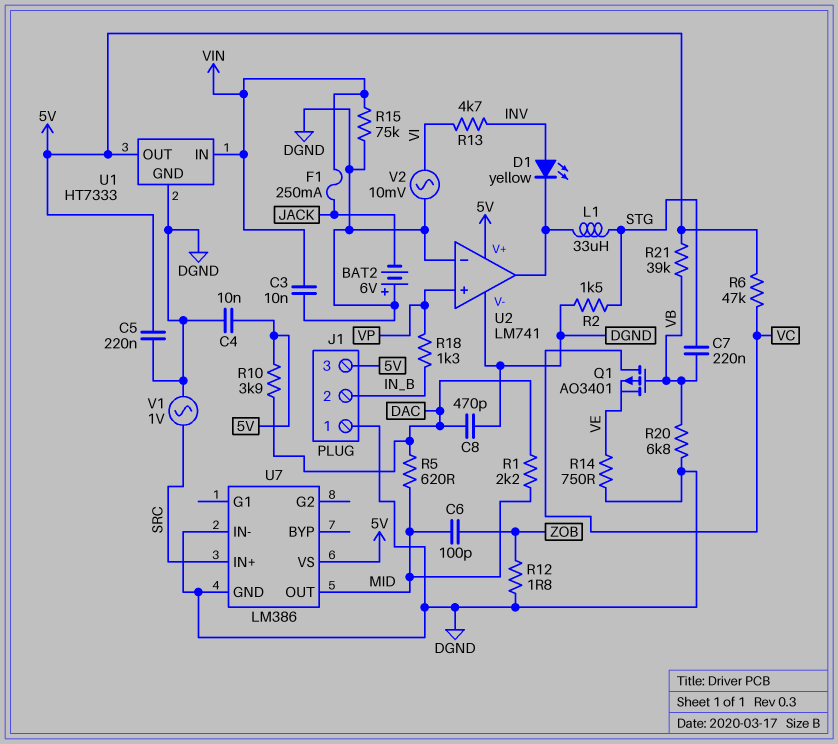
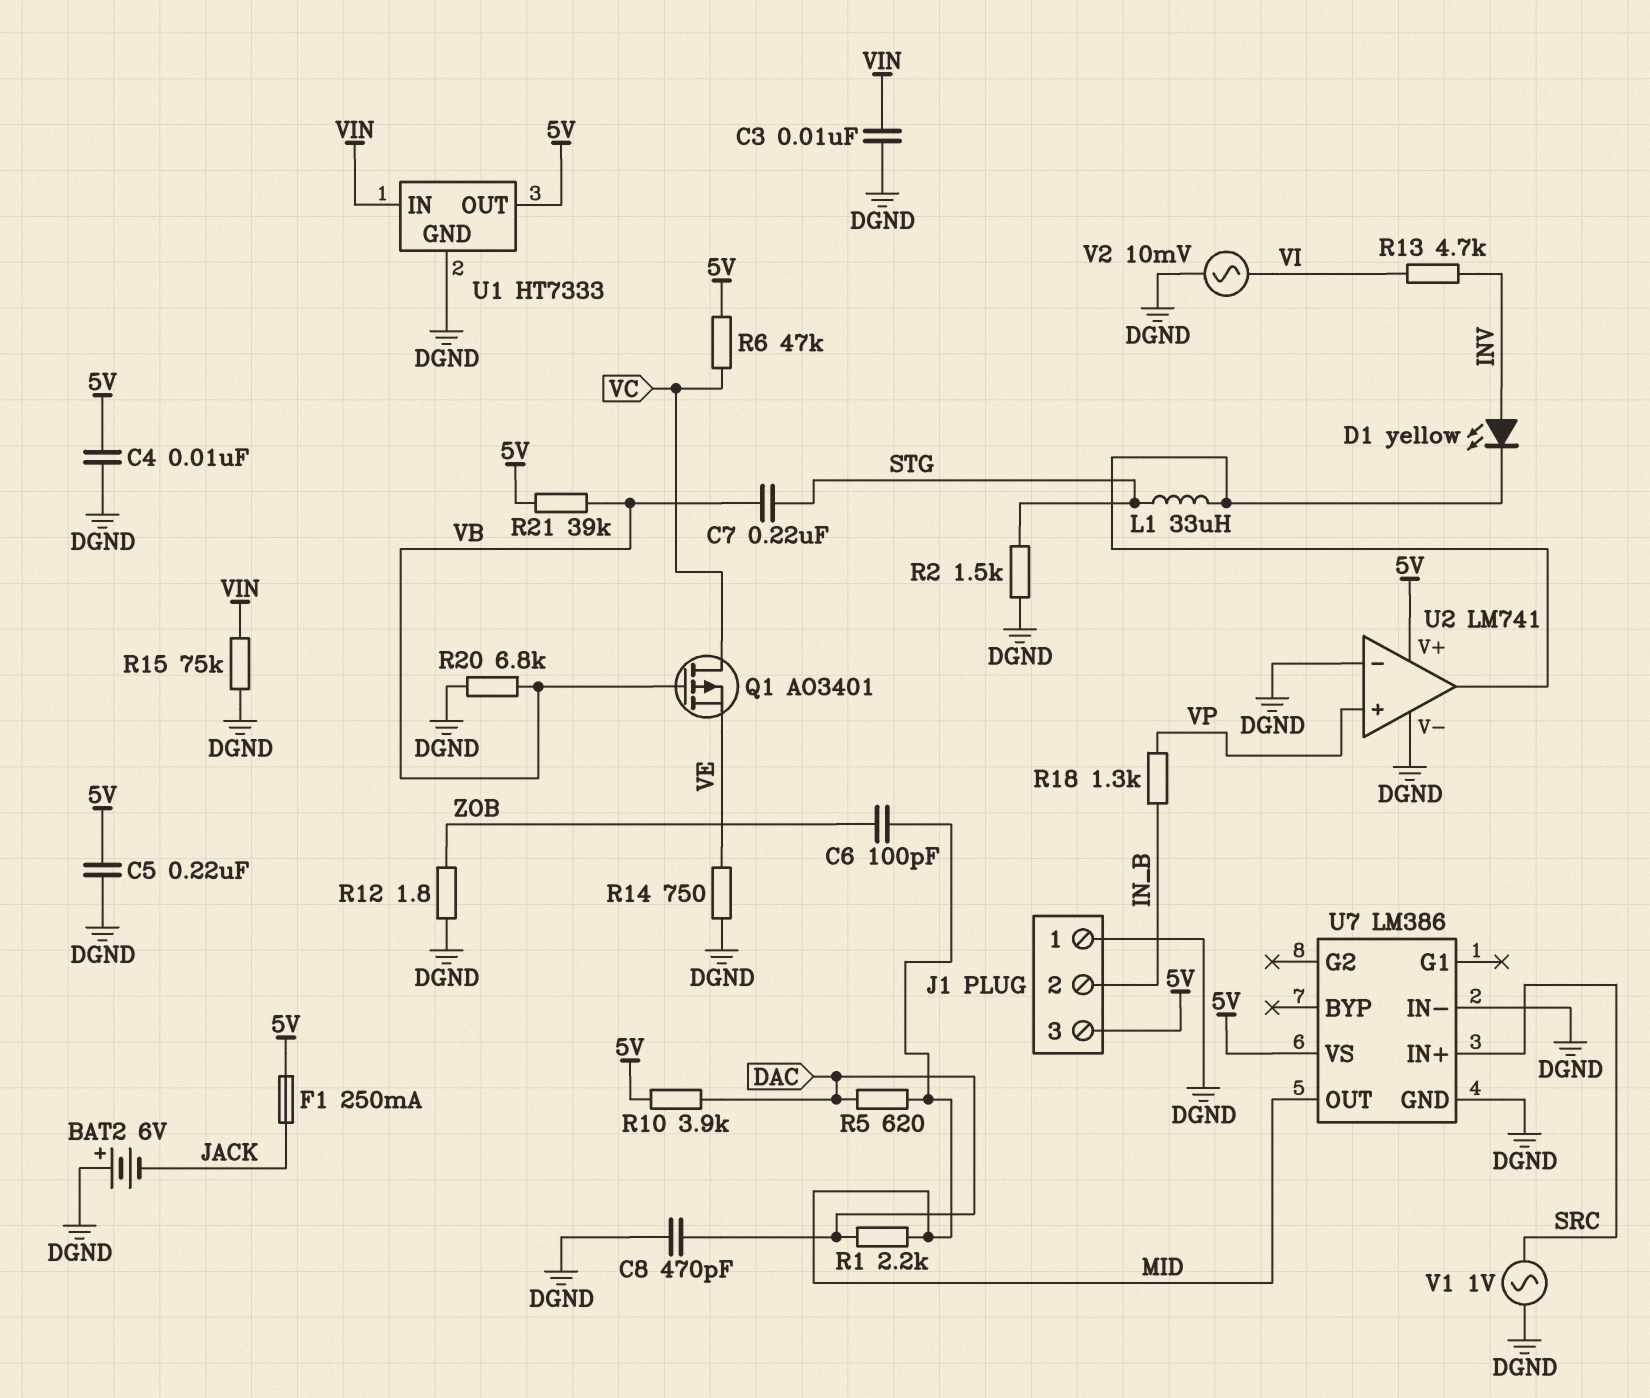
F1: 250mA (JACK, VIN) -> 250mA (5V, JACK)

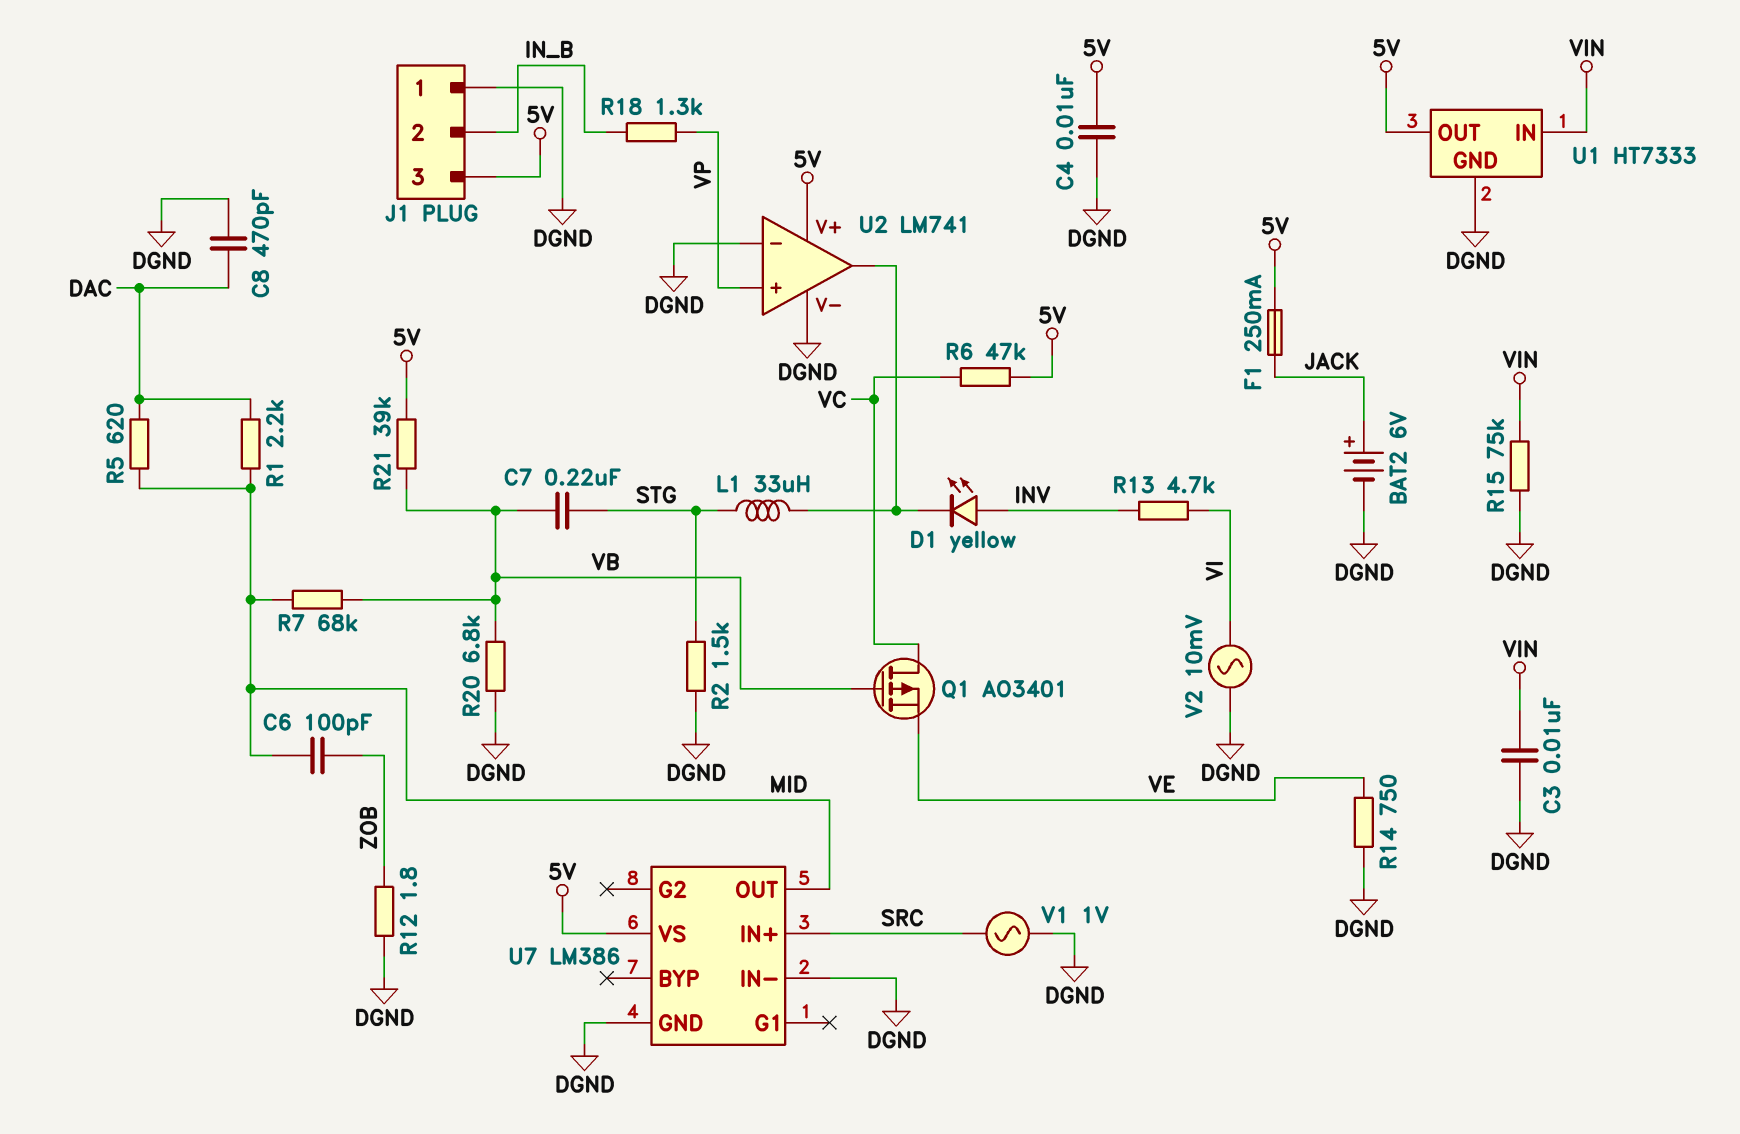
BAT2: 6V (plus DGND, minus JACK) -> 6V (plus JACK, minus DGND)
C5: 220nF (5V, DGND) -> none
R7: none -> 68k (MID, VB)
R10: 3.9k (5V, DAC) -> none

